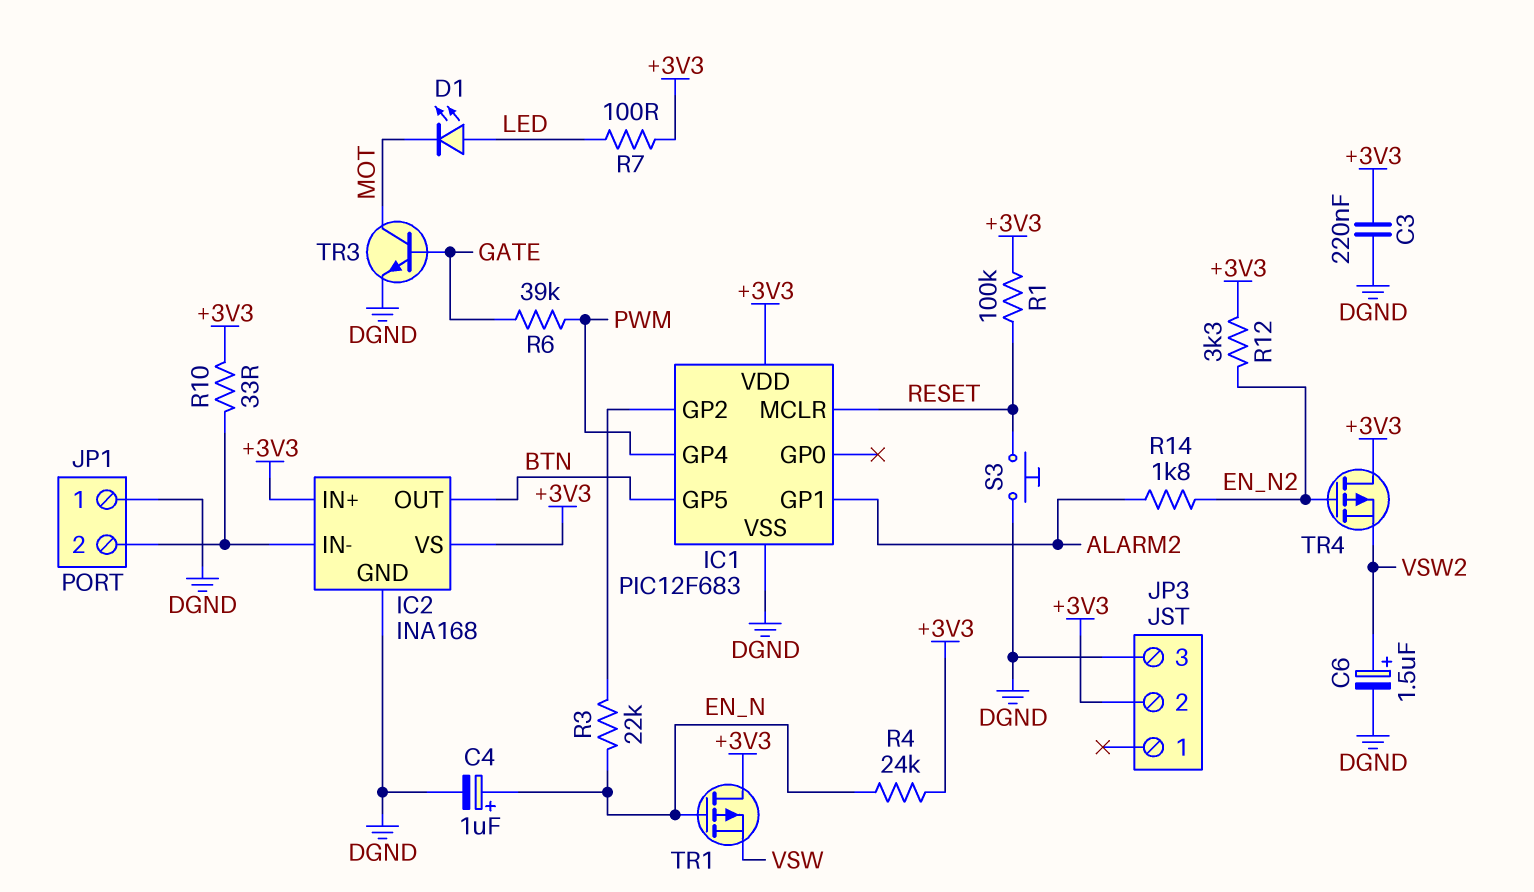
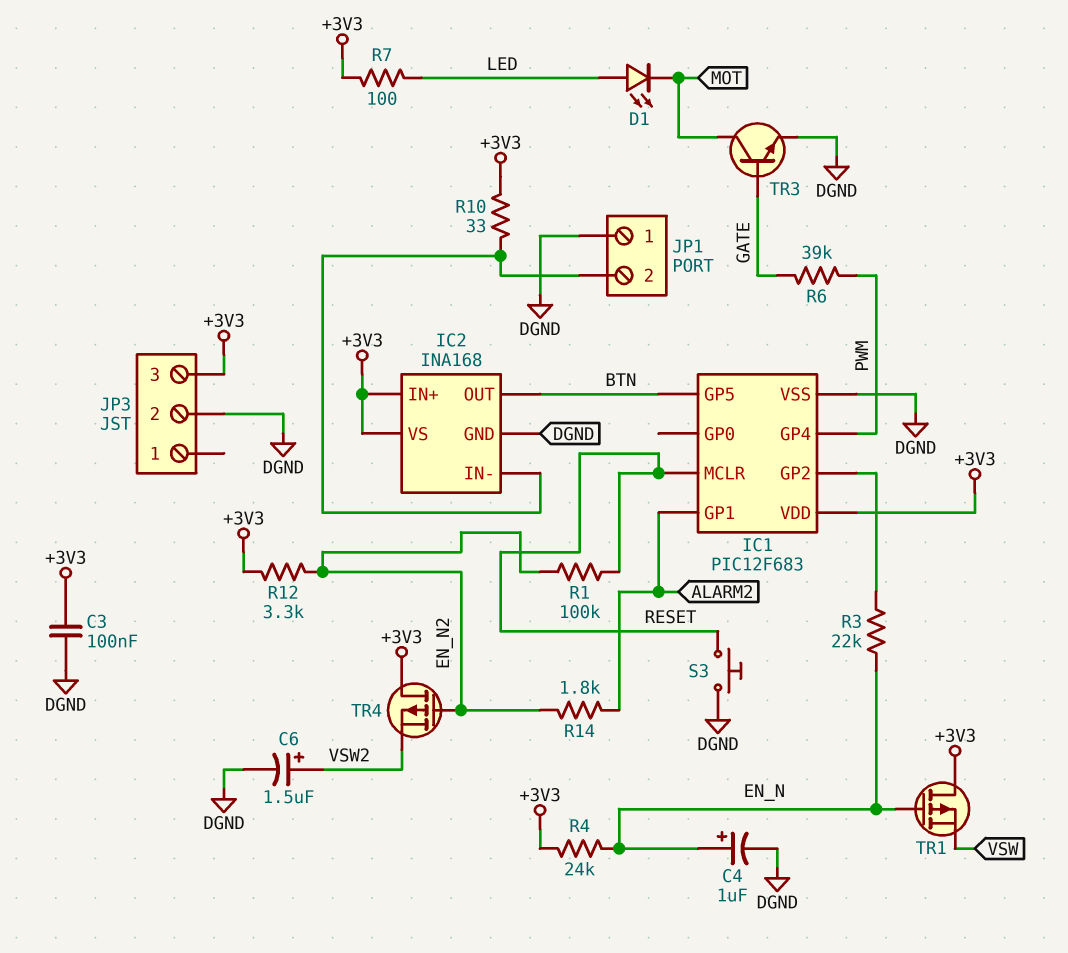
C3: 220nF (+3V3, DGND) -> 100nF (+3V3, DGND)
JP3 pin 2: +3V3 -> DGND
JP3 pin 3: DGND -> +3V3
R1: 100k (+3V3, RESET) -> 100k (EN_N2, RESET)

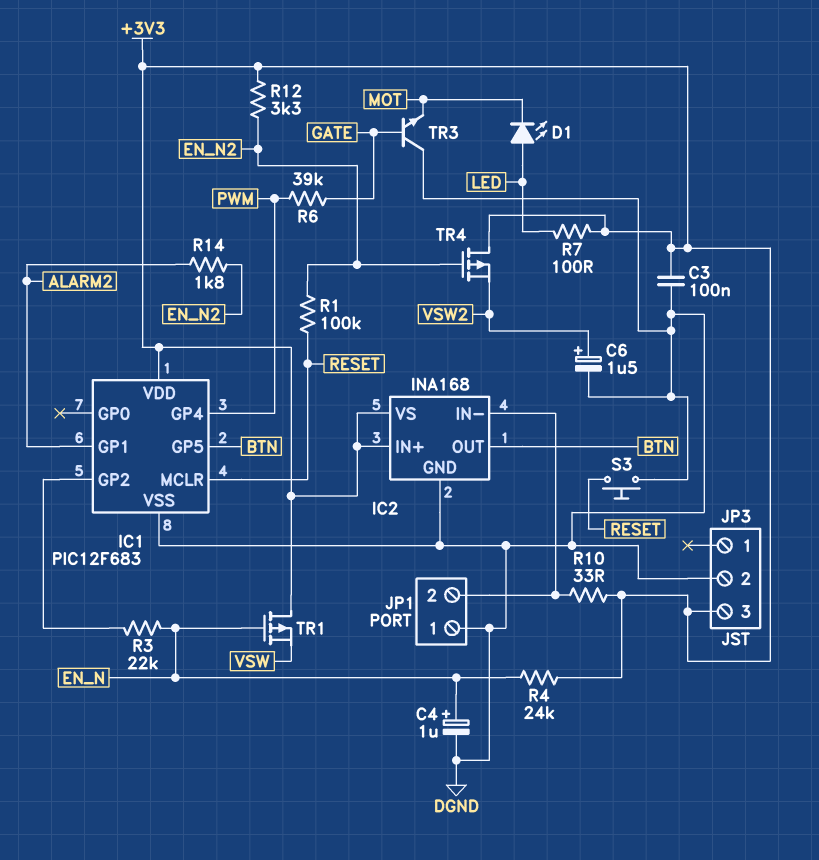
TR3: NPN (B GATE, C MOT, E DGND) -> NPN (B GATE, C DGND, E MOT)

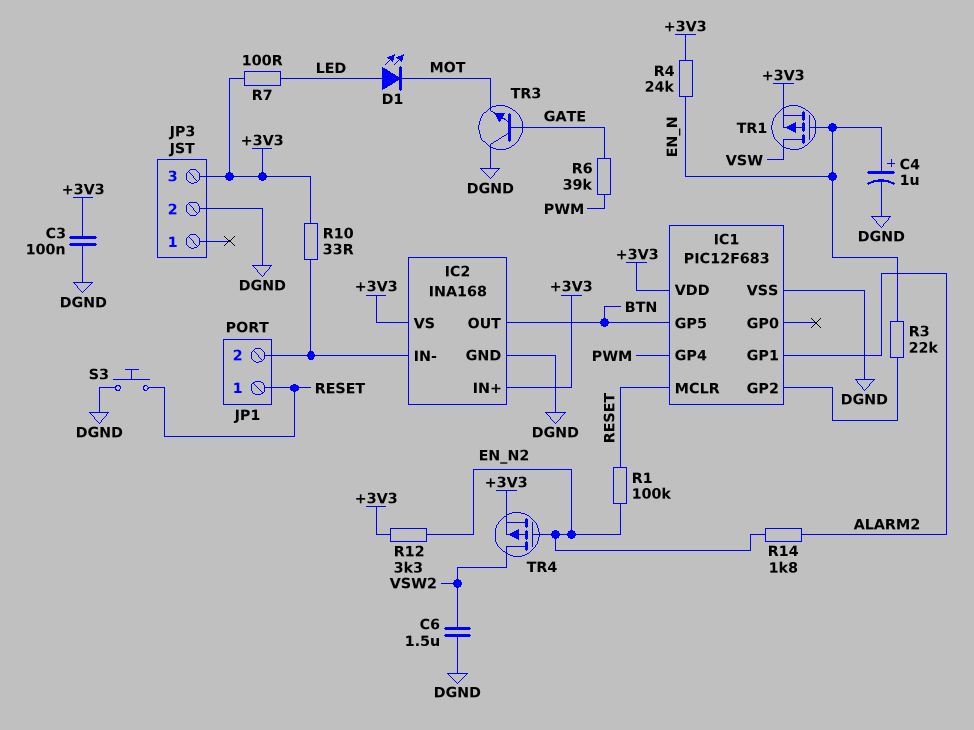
C6: 1.5uF (plus VSW2, minus DGND) -> 1.5uF (DGND, VSW2)
JP1 pin 1: DGND -> RESET
TR1: PMOS (G EN_N, D +3V3, S VSW) -> PMOS (G EN_N, D VSW, S +3V3)
TR4: PMOS (G EN_N2, D +3V3, S VSW2) -> PMOS (G EN_N2, D VSW2, S +3V3)

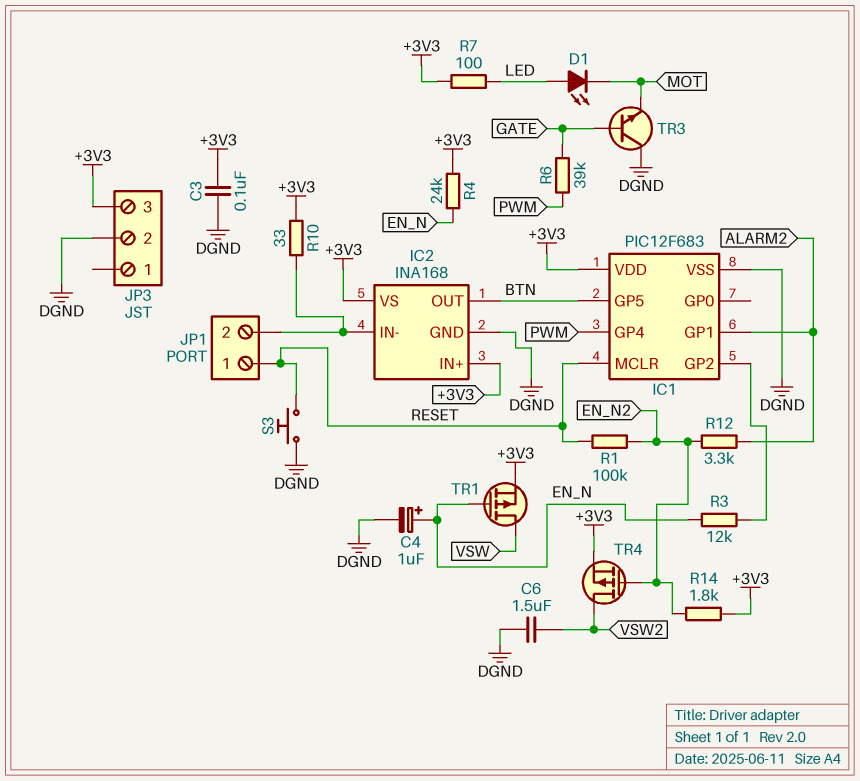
R3: 22k (EN_N, IC1/GP2) -> 12k (EN_N, IC1/GP2)
R12: 3.3k (+3V3, EN_N2) -> 3.3k (ALARM2, EN_N2)
R14: 1.8k (ALARM2, EN_N2) -> 1.8k (+3V3, EN_N2)

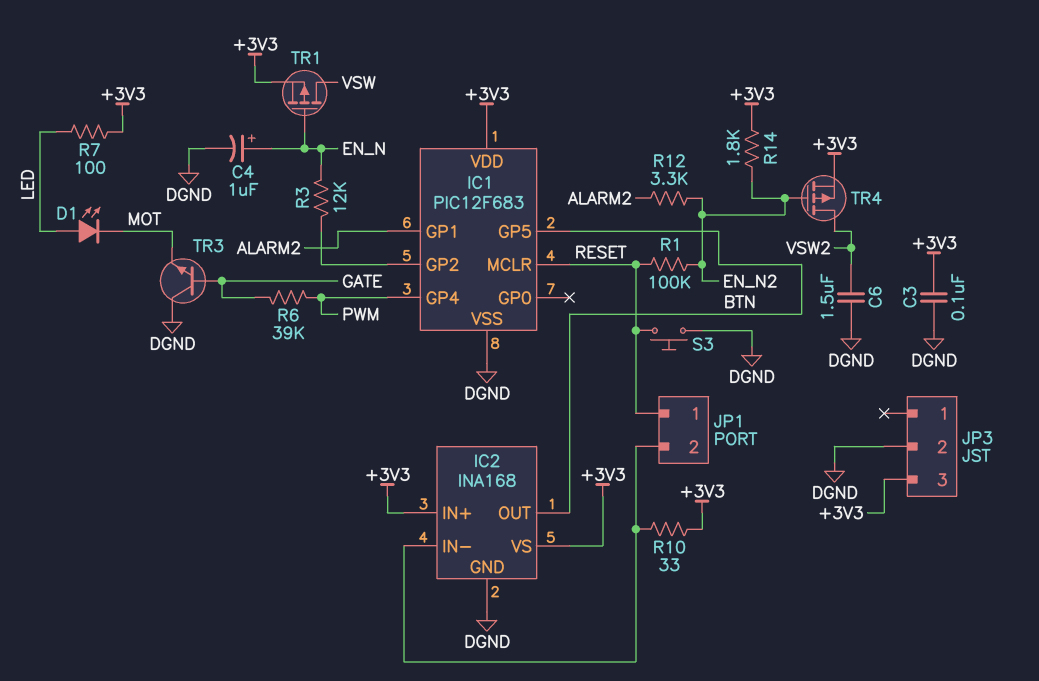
R4: 24k (+3V3, EN_N) -> none

